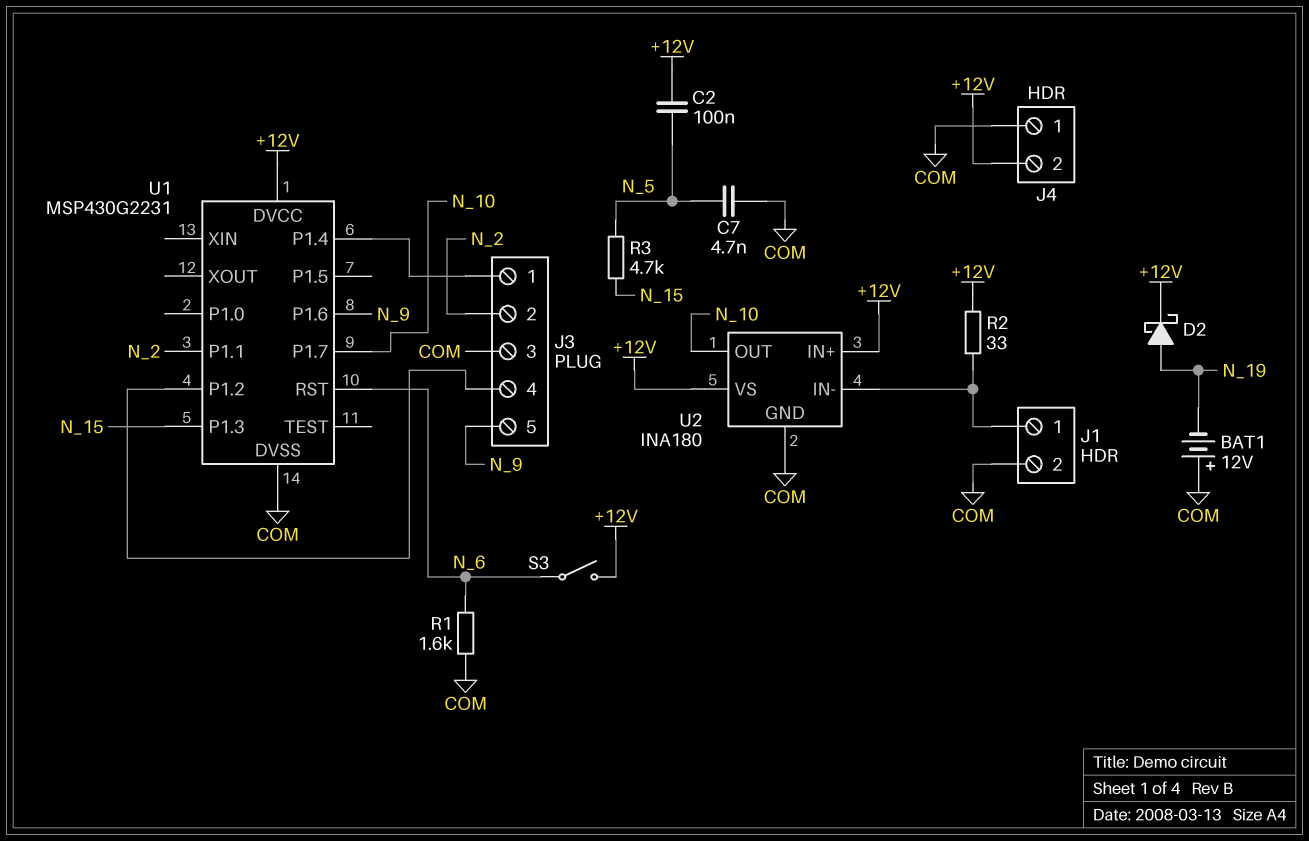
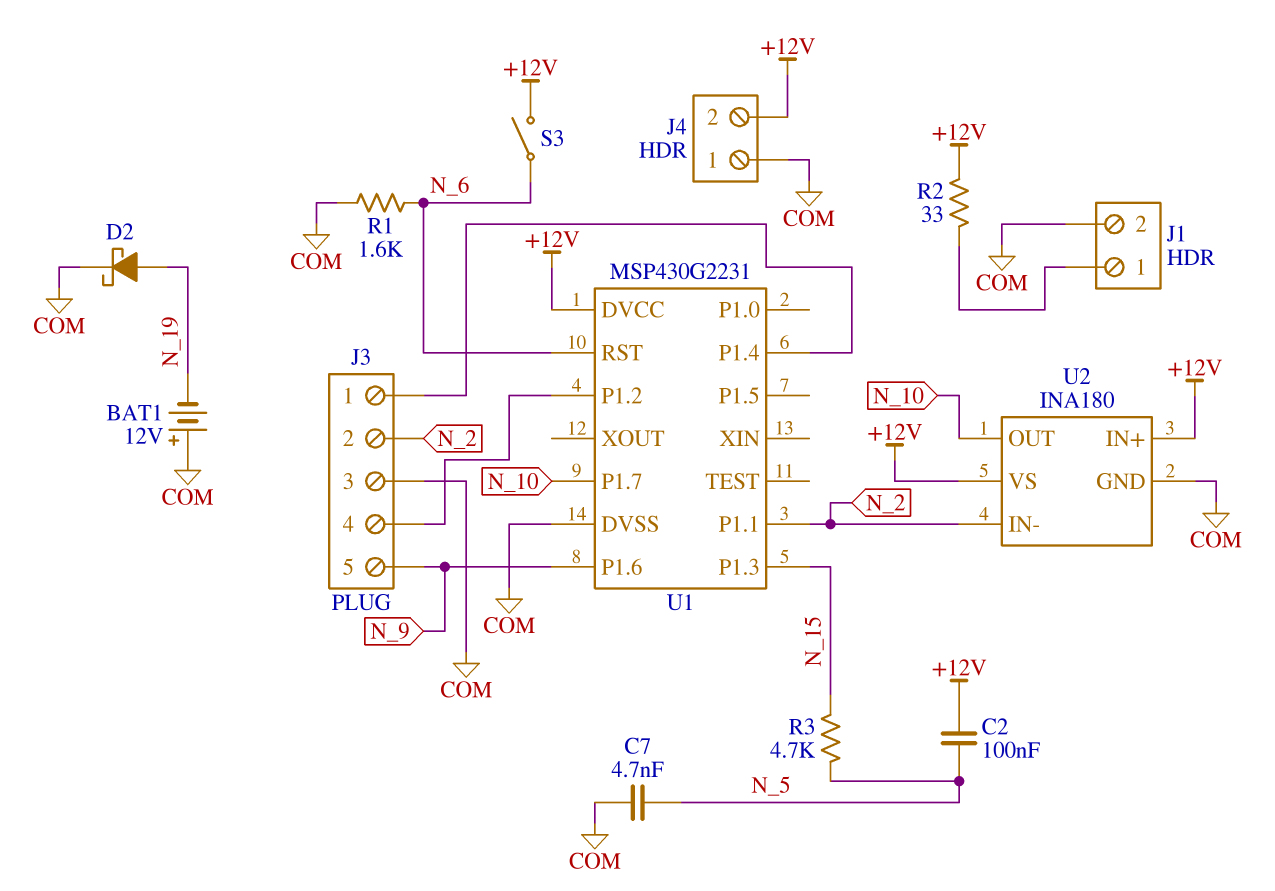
D2: schottky (A N_19, K +12V) -> schottky (A N_19, K COM)
U2 pin IN-: J1/1 -> N_2

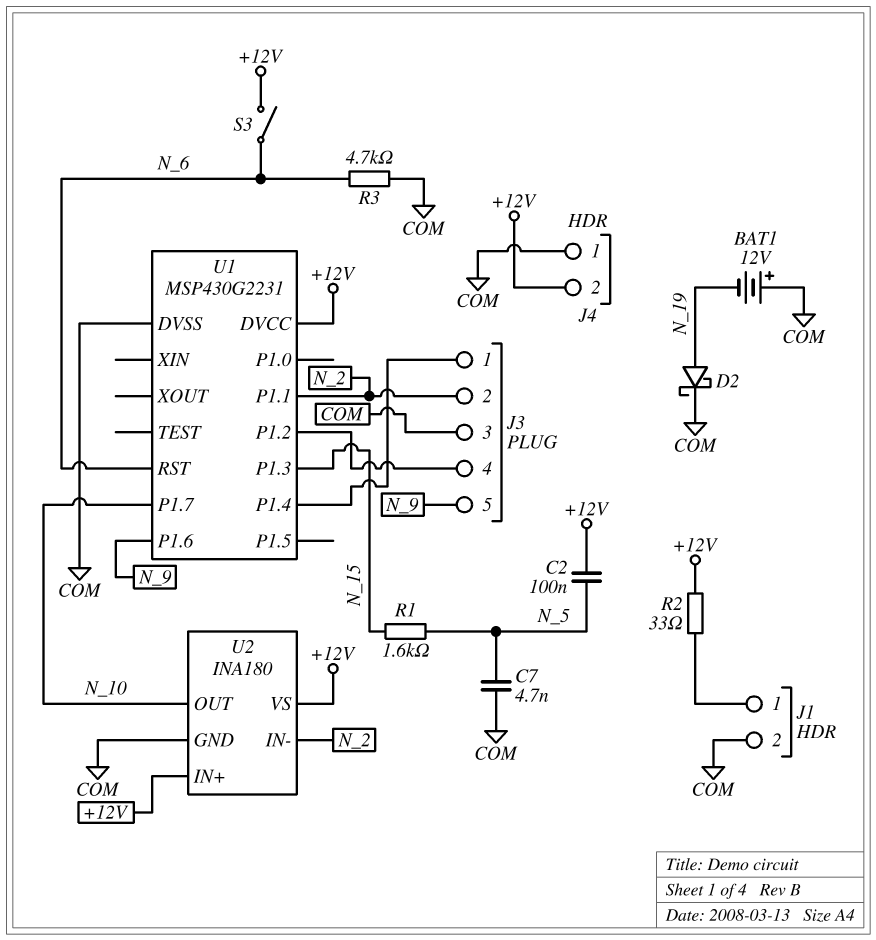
R1: 1.6k (COM, N_6) -> 1.6k (N_5, N_15)
R3: 4.7k (N_5, N_15) -> 4.7k (COM, N_6)

